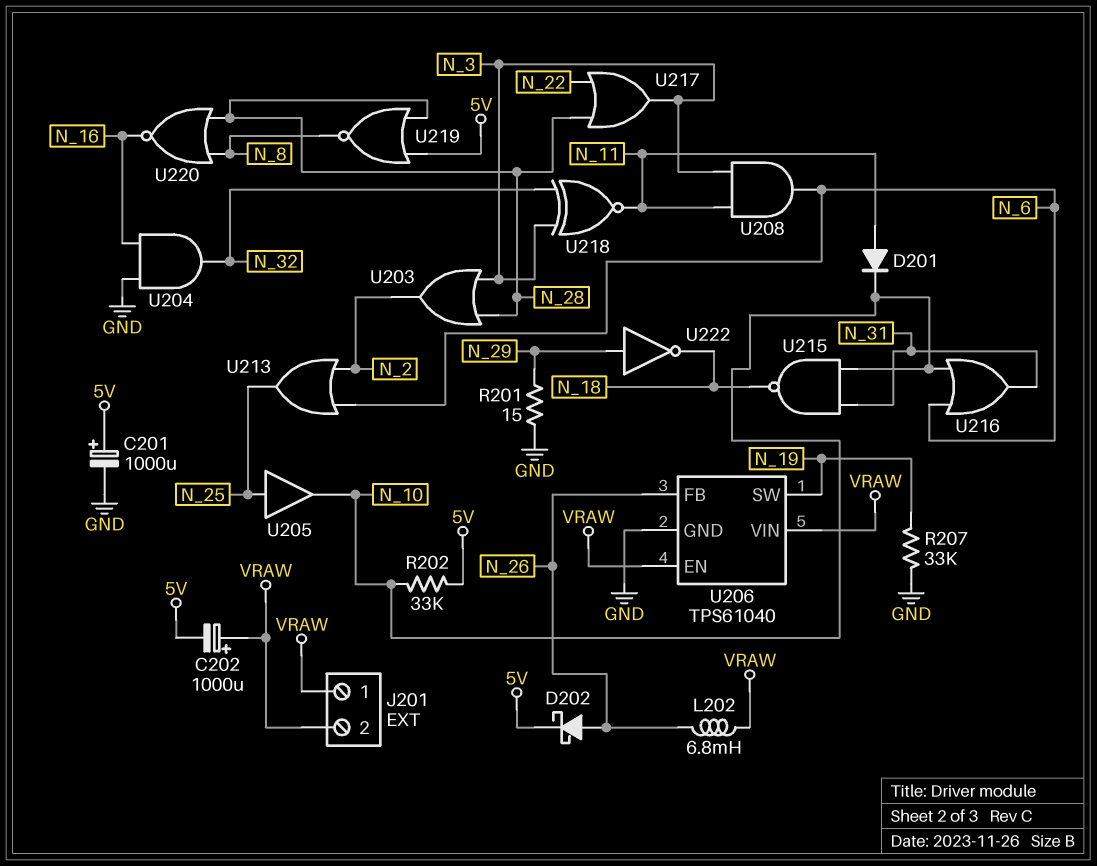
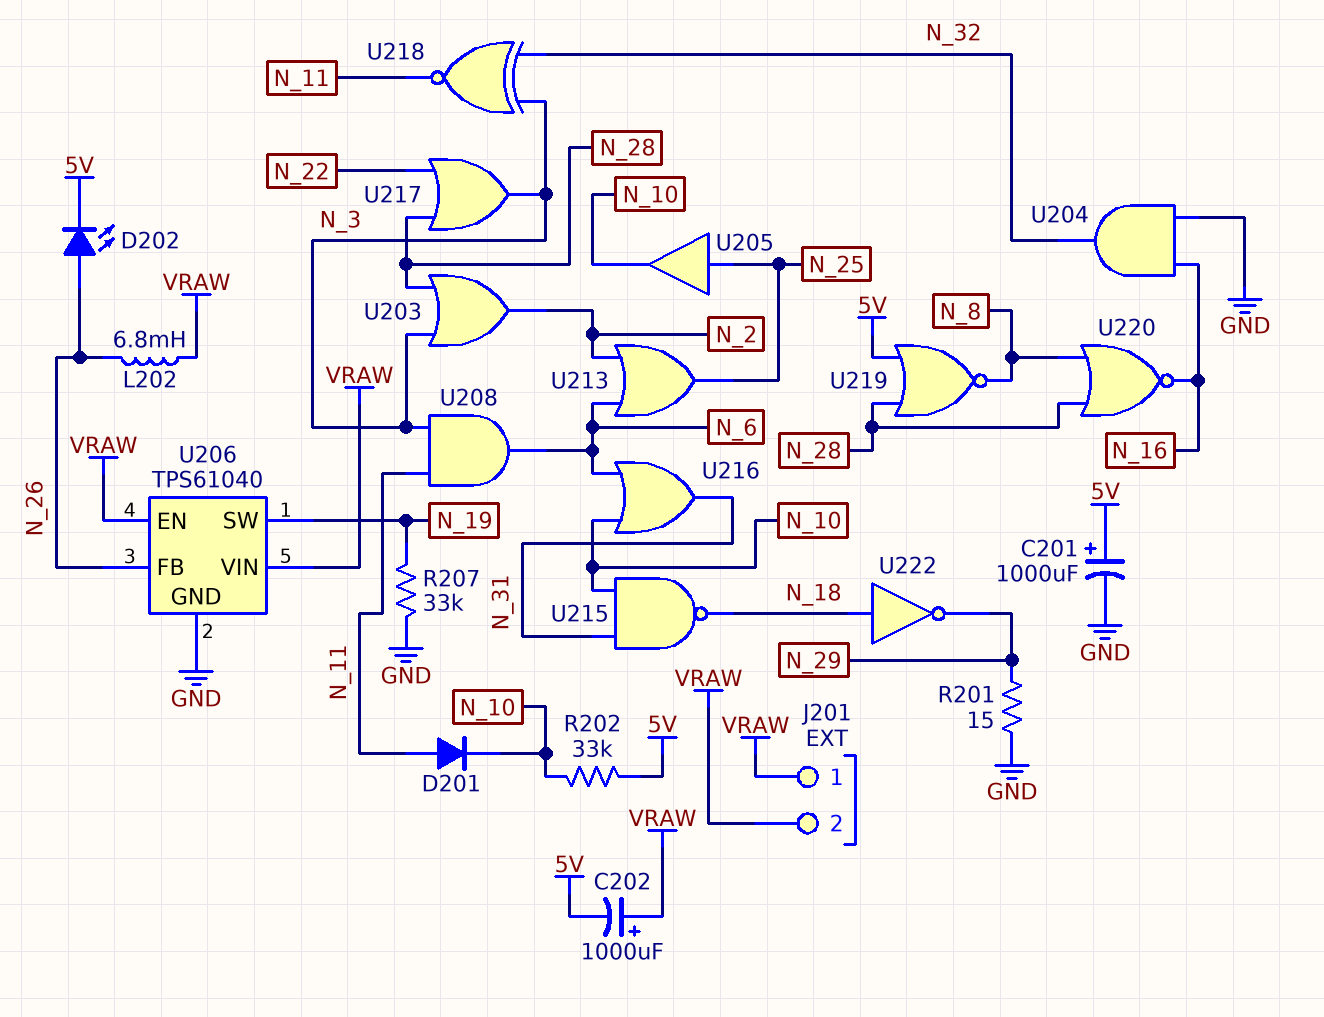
D202: schottky (A N_26, K 5V) -> LED (A N_26, K 5V)
U222: NOT (in N_29, out N_18) -> NOT (in N_18, out N_29)

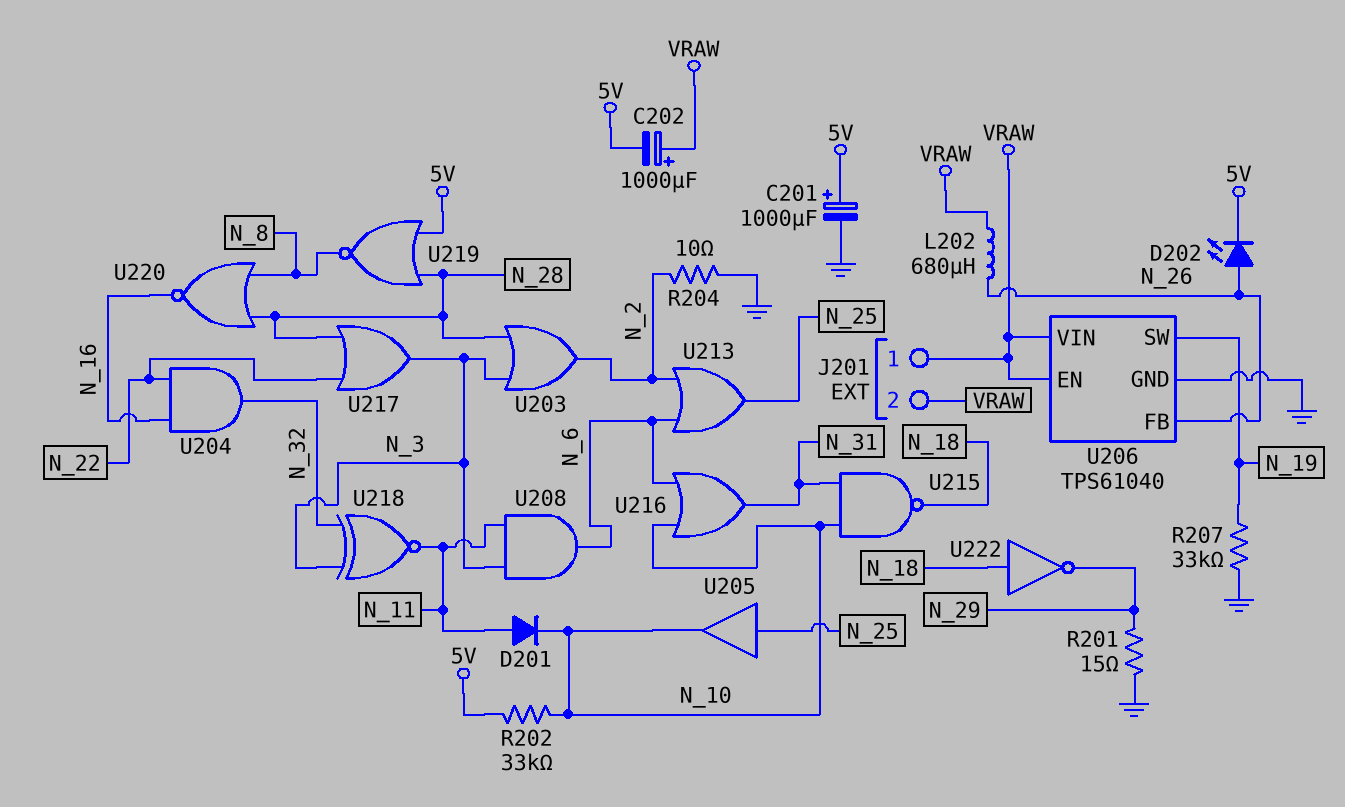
L202: 6.8mH (N_26, VRAW) -> 680uH (N_26, VRAW)
R204: none -> 10 (GND, N_2)
U204: AND (in GND, in N_16, out N_32) -> AND (in N_16, in N_22, out N_32)

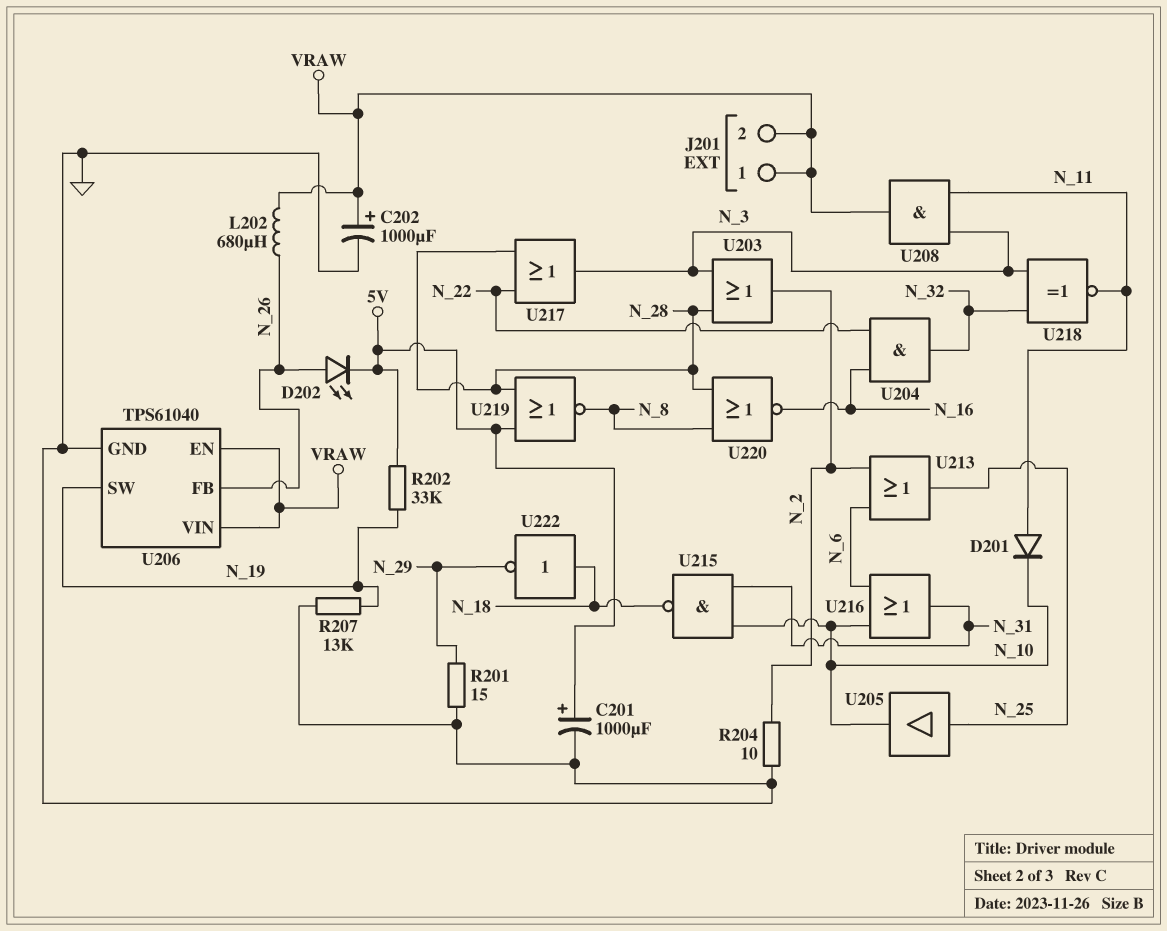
C202: 1000uF (plus VRAW, minus 5V) -> 1000uF (plus VRAW, minus GND)
R202: 33k (5V, N_10) -> 33k (5V, N_19)
R207: 33k (GND, N_19) -> 13k (GND, N_19)
U208: AND (in N_3, in N_11, out N_6) -> AND (in N_3, in N_11, out VRAW)

